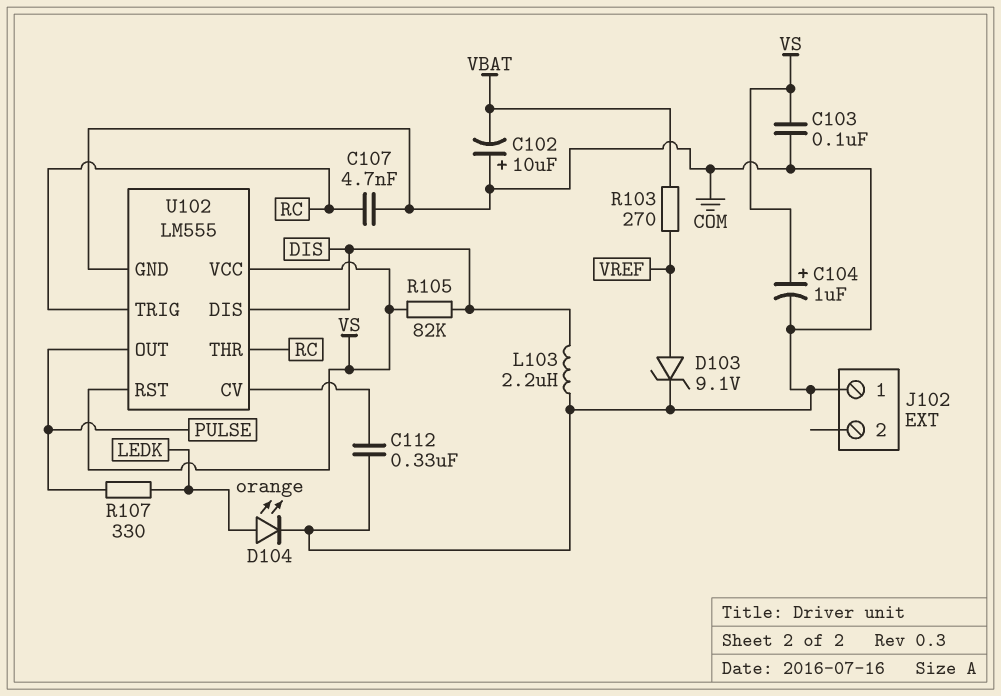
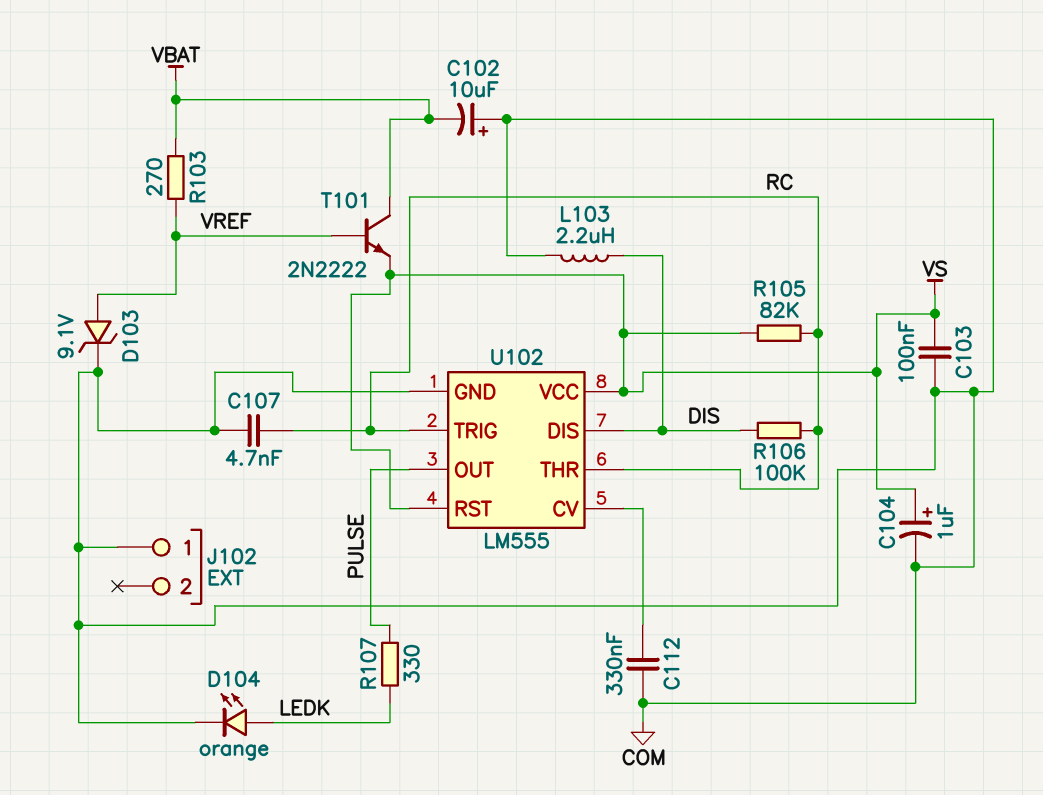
R105: 82k (DIS, VS) -> 82k (RC, VS)
R106: none -> 100k (DIS, RC)
T101: none -> NPN 2N2222 (B VREF, C VBAT, E VS)

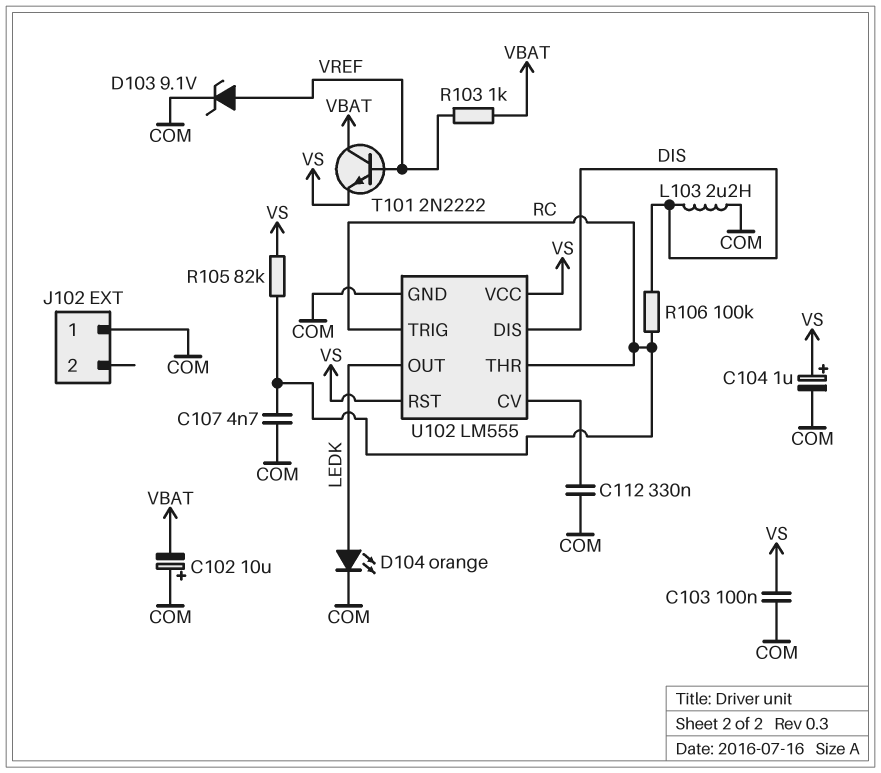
R103: 270 (VBAT, VREF) -> 1k (VBAT, VREF)
R107: 330 (LEDK, PULSE) -> none
U102 pin OUT: PULSE -> LEDK

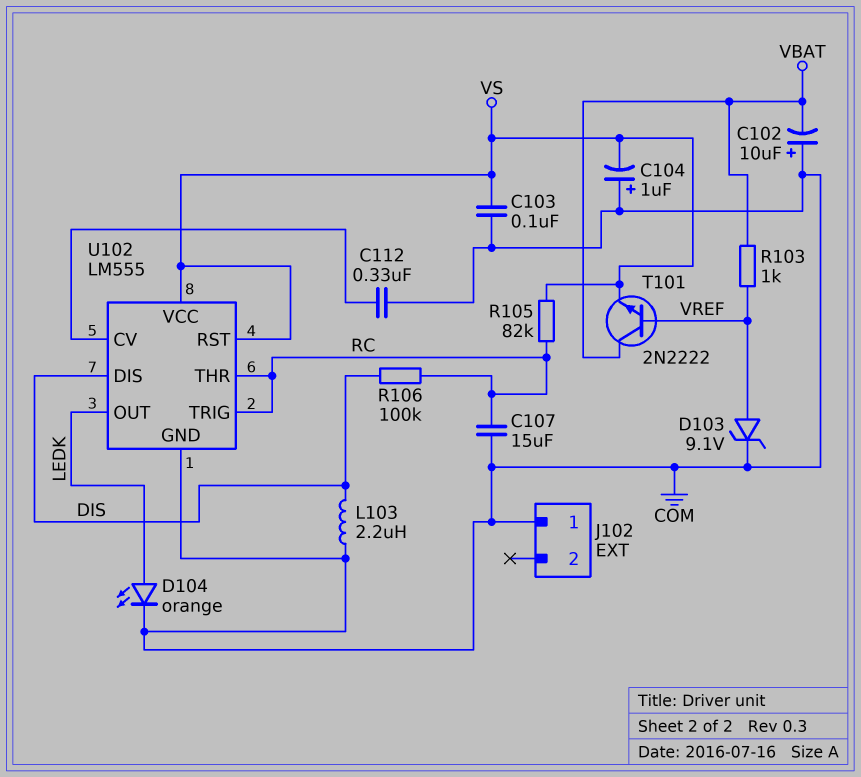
C104: 1uF (plus VS, minus COM) -> 1uF (plus COM, minus VS)
C107: 4.7nF (COM, RC) -> 15uF (COM, RC)

